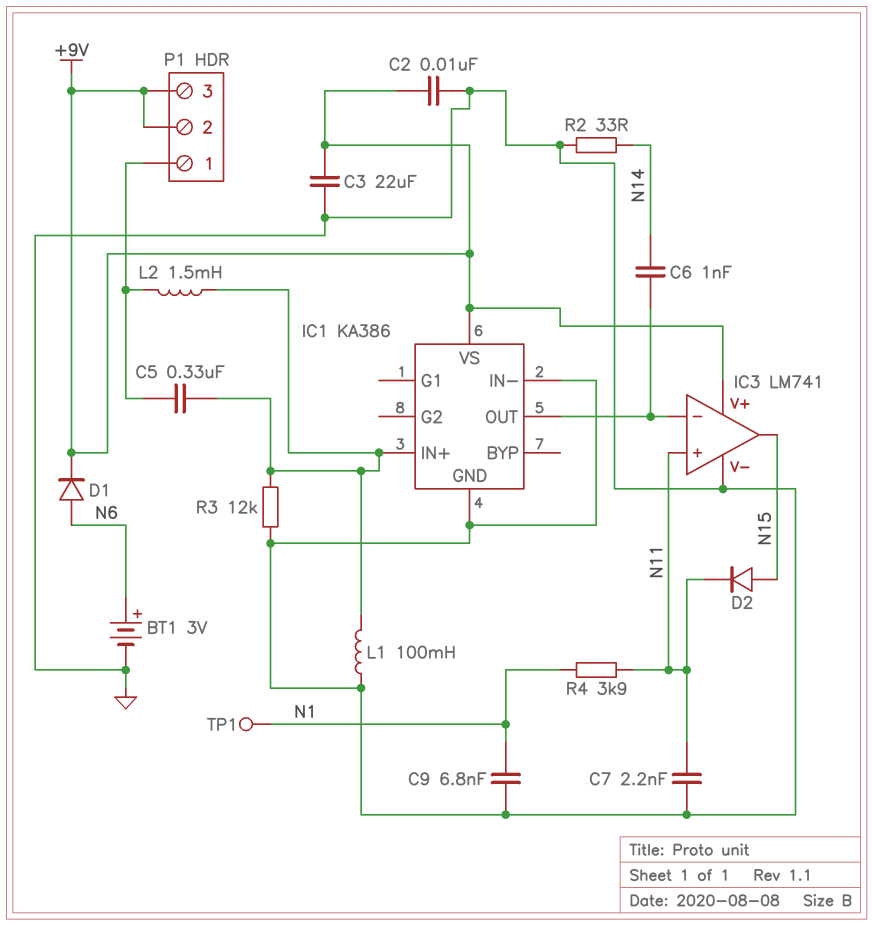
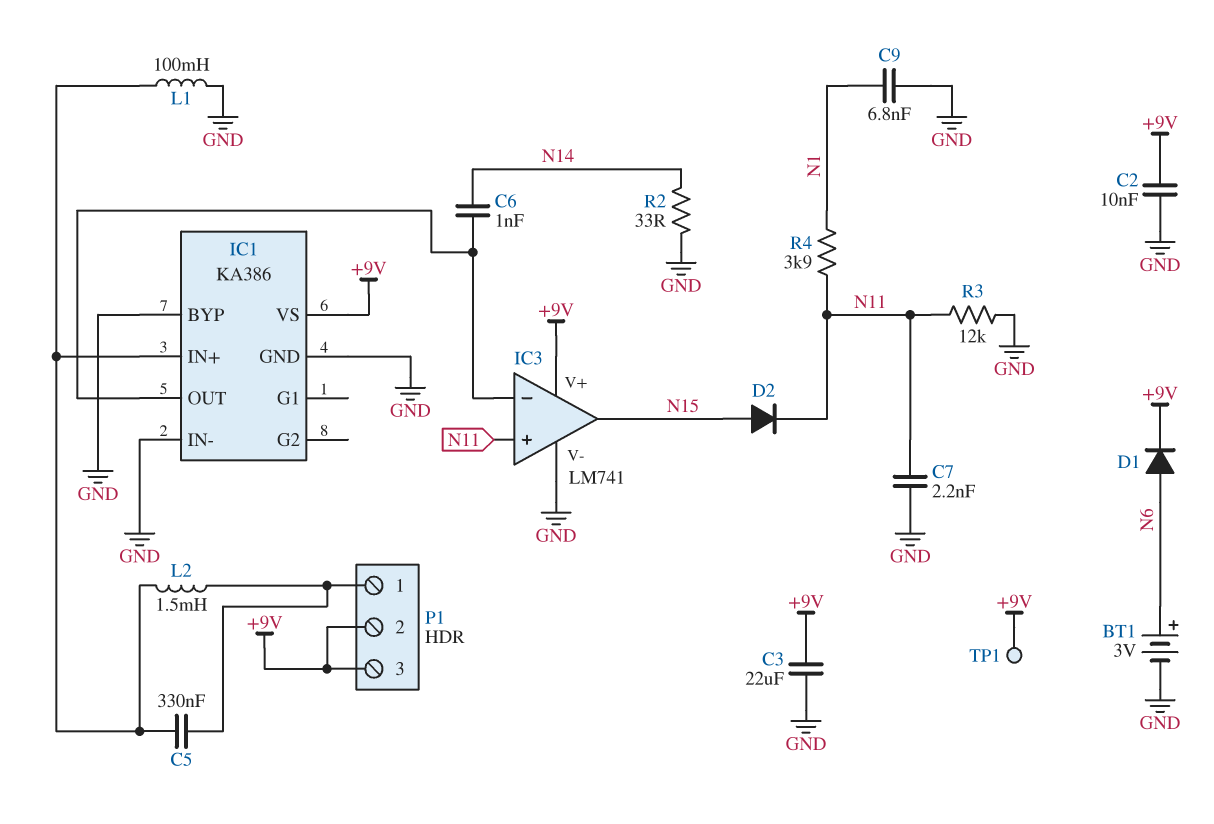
IC1 pin BYP: none -> GND
R3: 12k (GND, IC1/IN+) -> 12k (GND, N11)
TP1: test point (N1) -> test point (+9V)

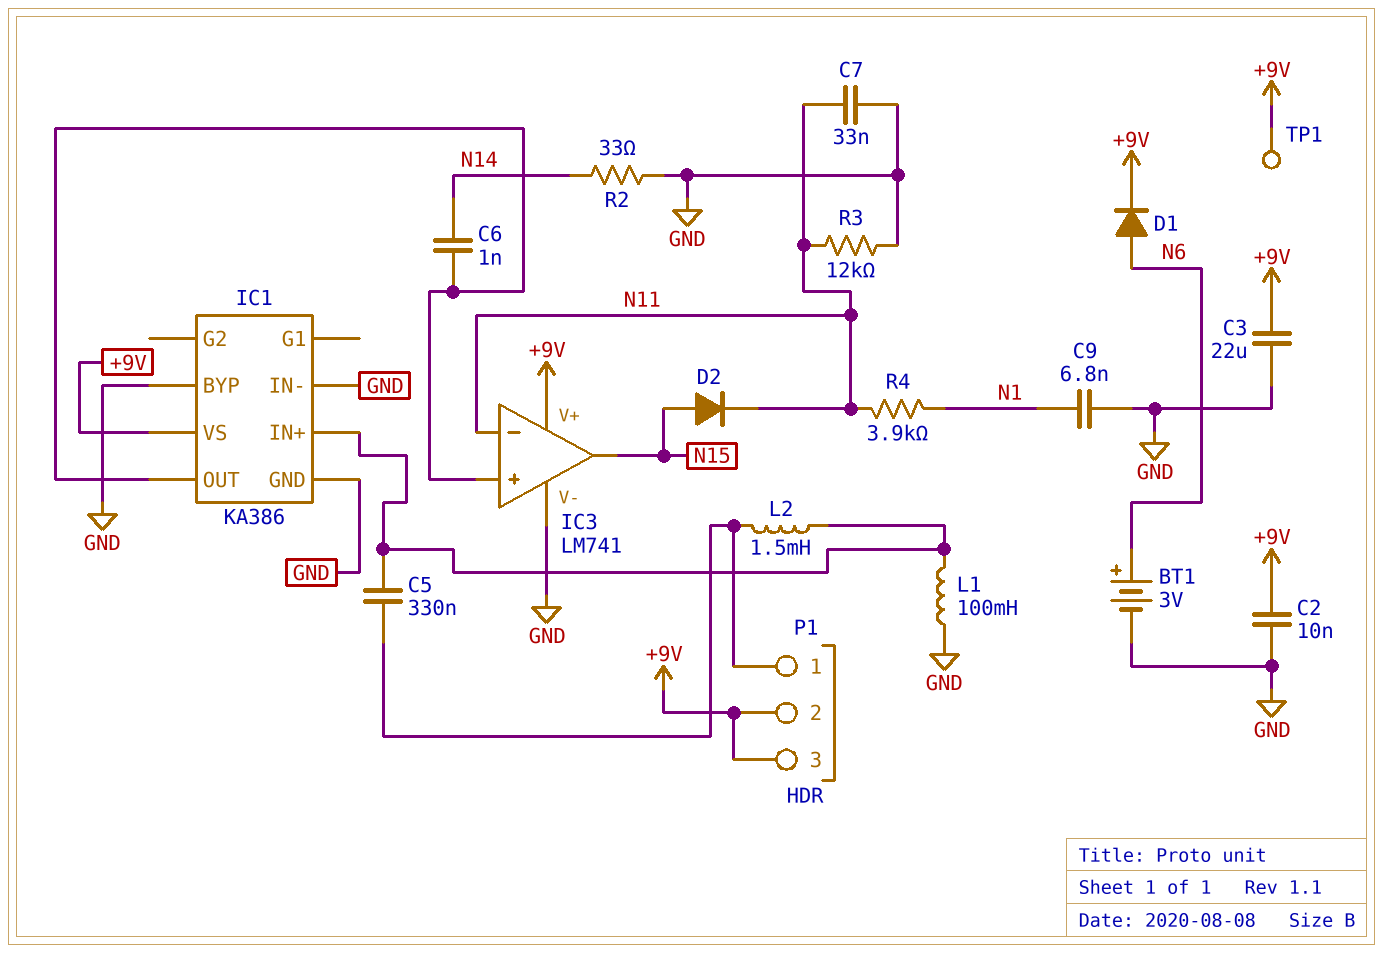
C7: 2.2nF (GND, N11) -> 33nF (GND, N11)
IC3 pin in+: N11 -> IC1/OUT
IC3 pin in-: IC1/OUT -> N11

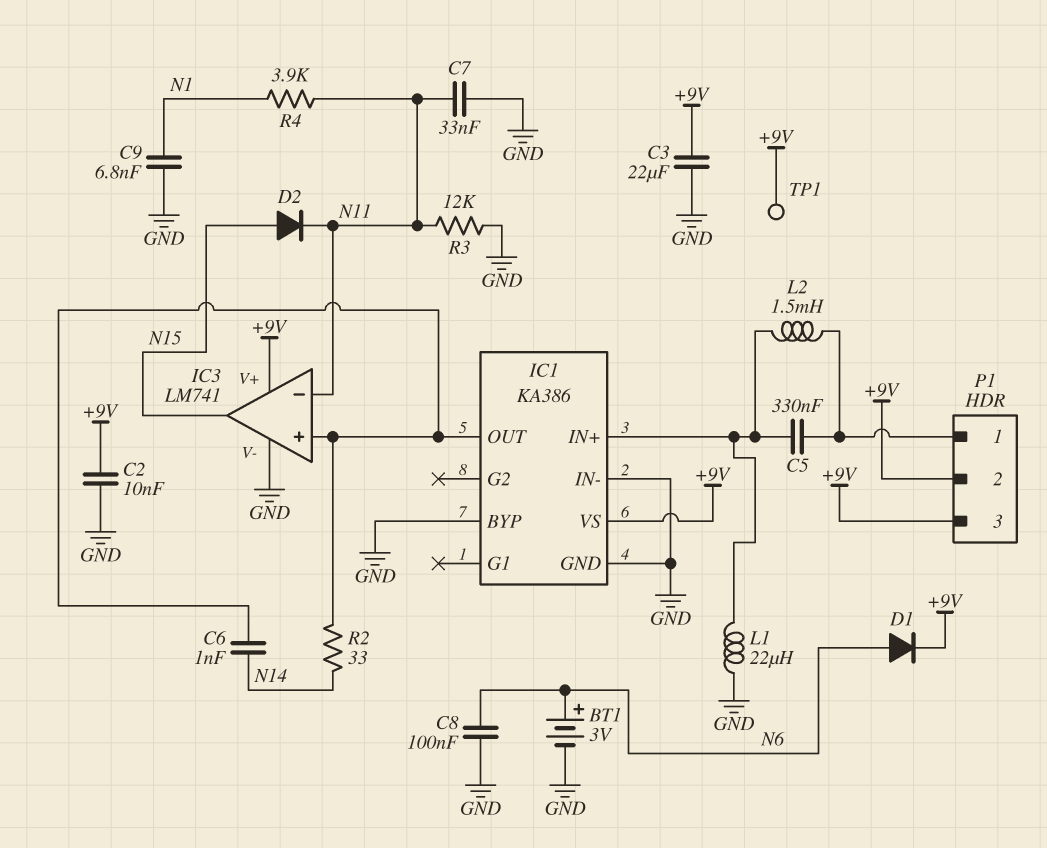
C8: none -> 100nF (GND, N6)
L1: 100mH (GND, IC1/IN+) -> 22uH (GND, IC1/IN+)
R2: 33 (GND, N14) -> 33 (IC1/OUT, N14)

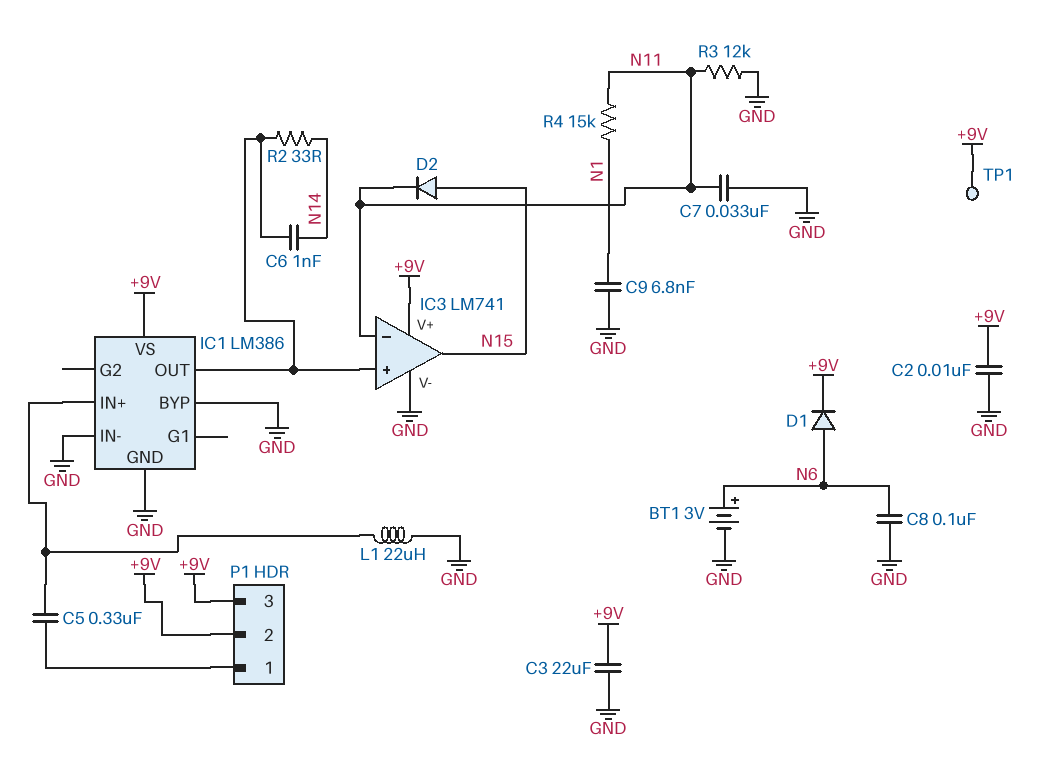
IC1: KA386 -> LM386
L2: 1.5mH (IC1/IN+, P1/1) -> none
R4: 3.9k (N1, N11) -> 15k (N1, N11)

